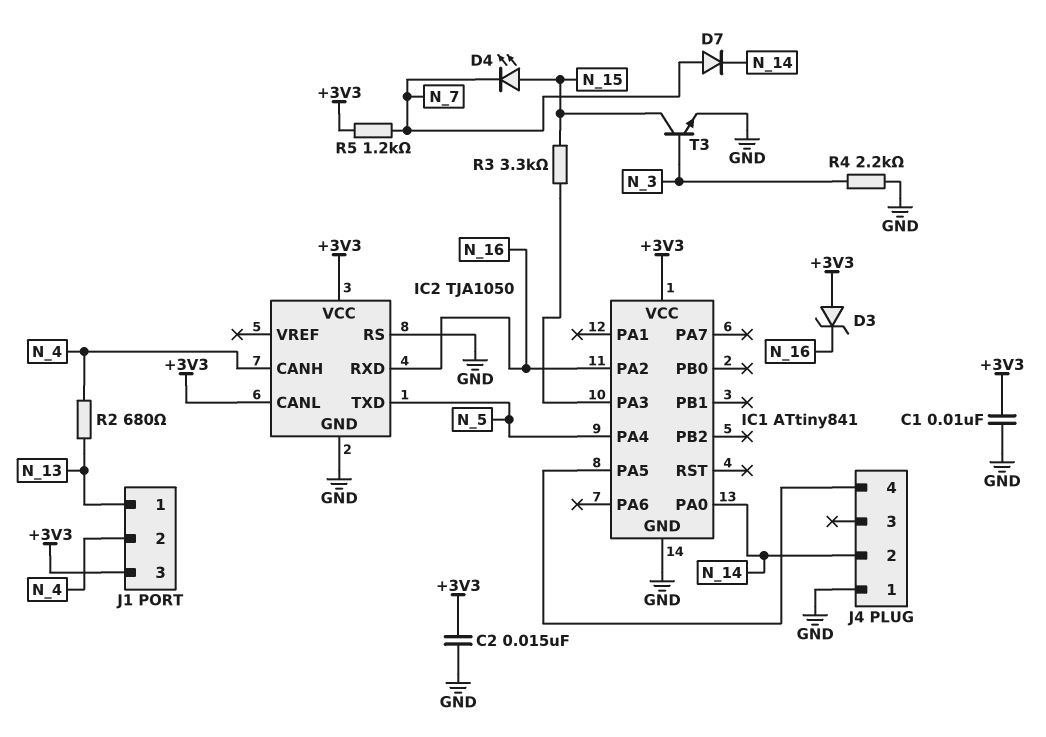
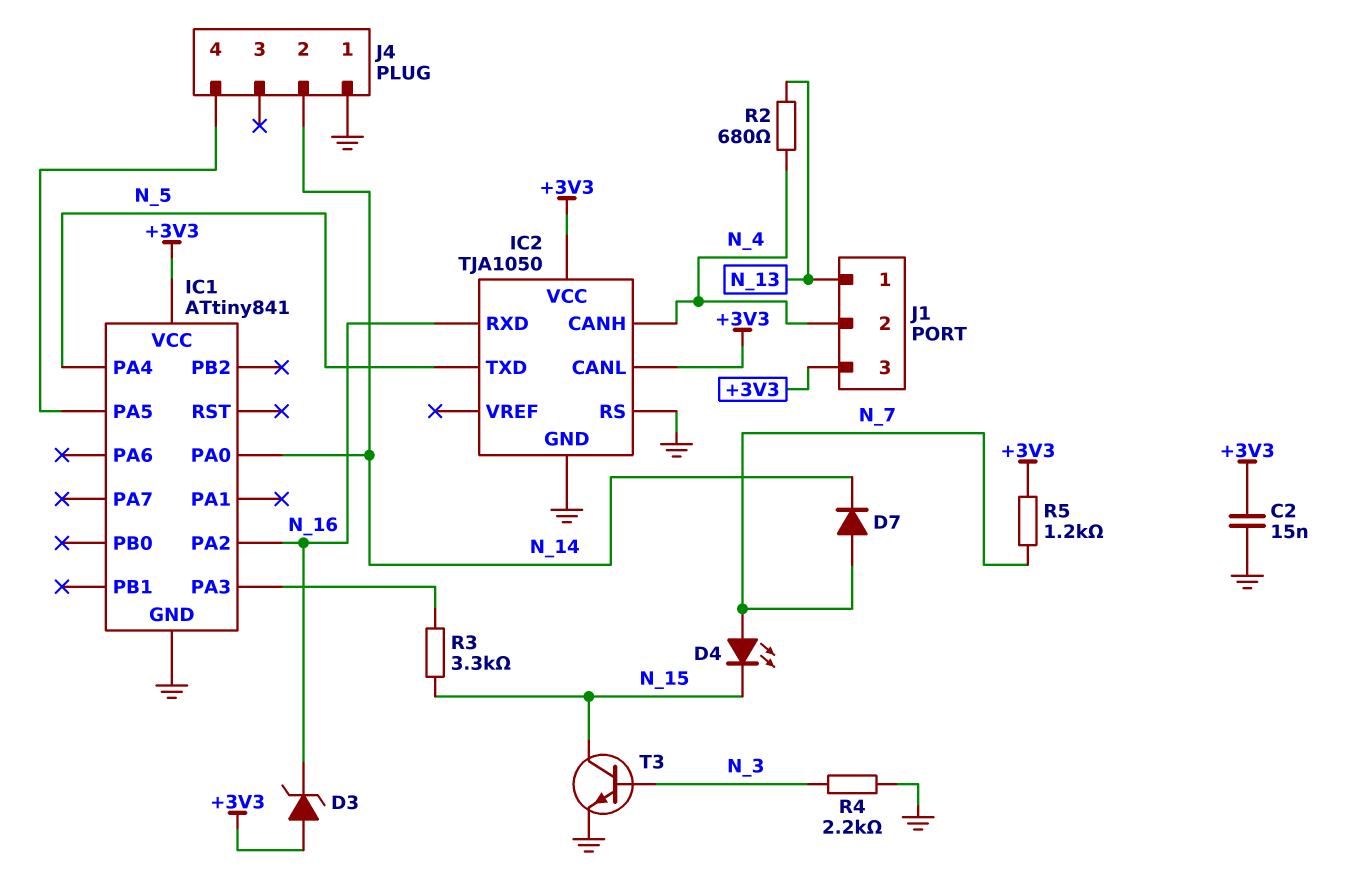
C1: 10nF (+3V3, GND) -> none
D4: LED (A N_15, K N_7) -> LED (A N_7, K N_15)

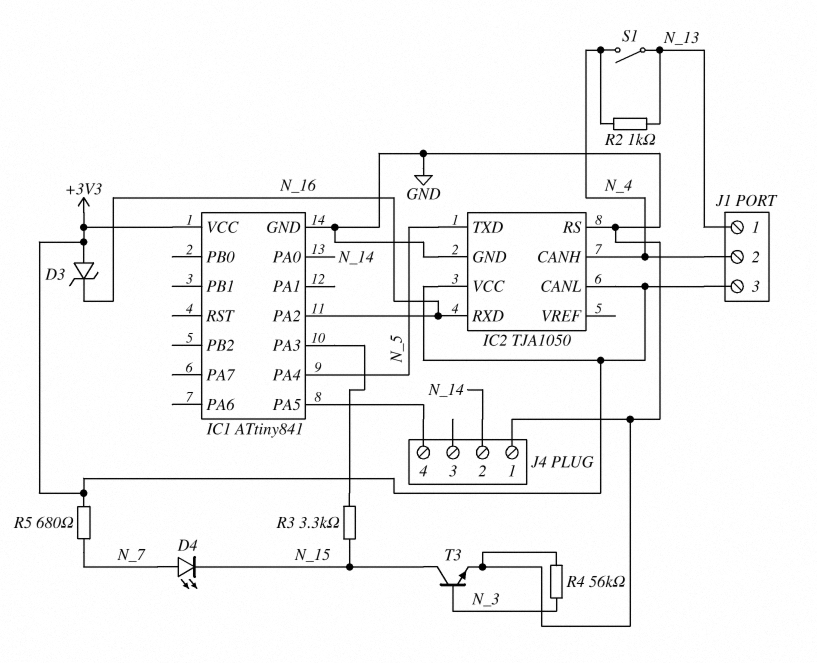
C2: 15nF (+3V3, GND) -> none
D7: diode (A N_7, K N_14) -> none
R2: 680 (N_4, N_13) -> 1k (N_4, N_13)
R4: 2.2k (GND, N_3) -> 56k (GND, N_3)
R5: 1.2k (+3V3, N_7) -> 680 (+3V3, N_7)
S1: none -> switch (N_4, N_13)

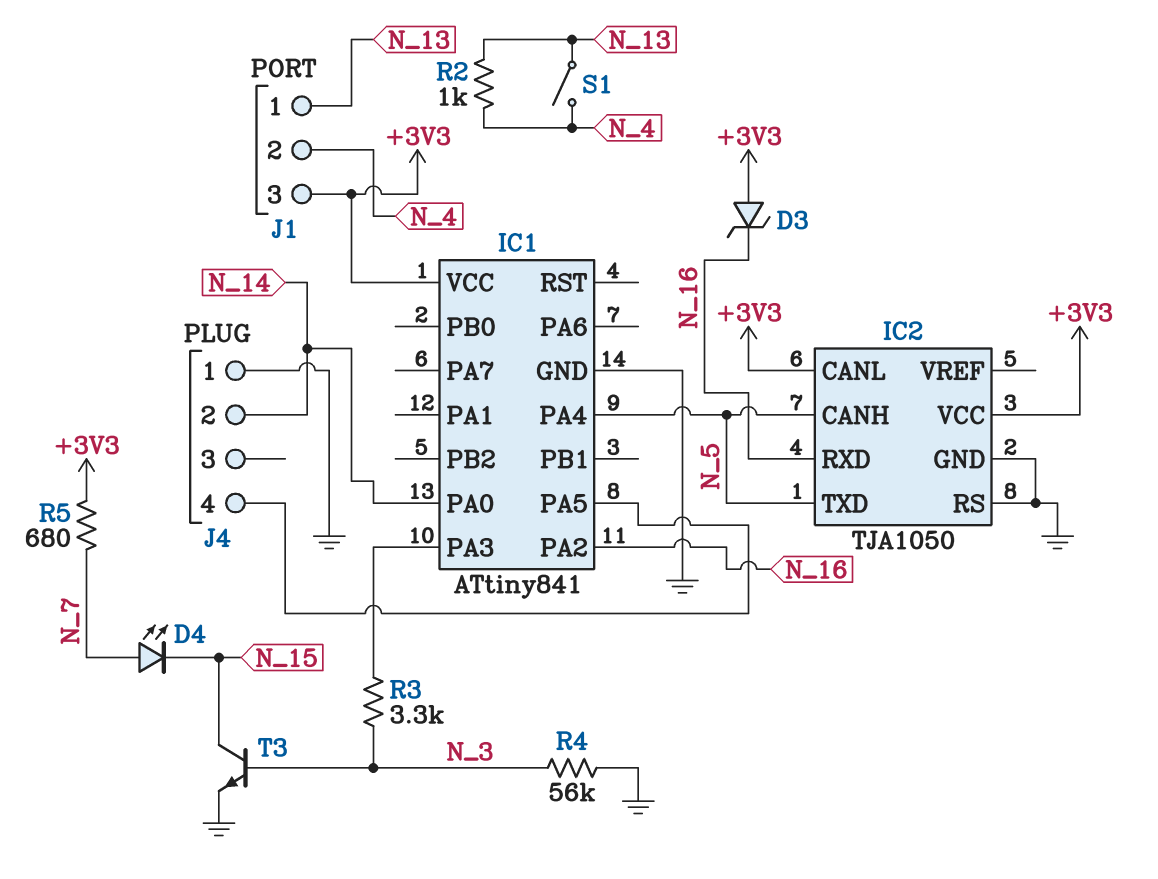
IC2 pin CANH: N_4 -> N_5
R3: 3.3k (IC1/PA3, N_15) -> 3.3k (IC1/PA3, N_3)

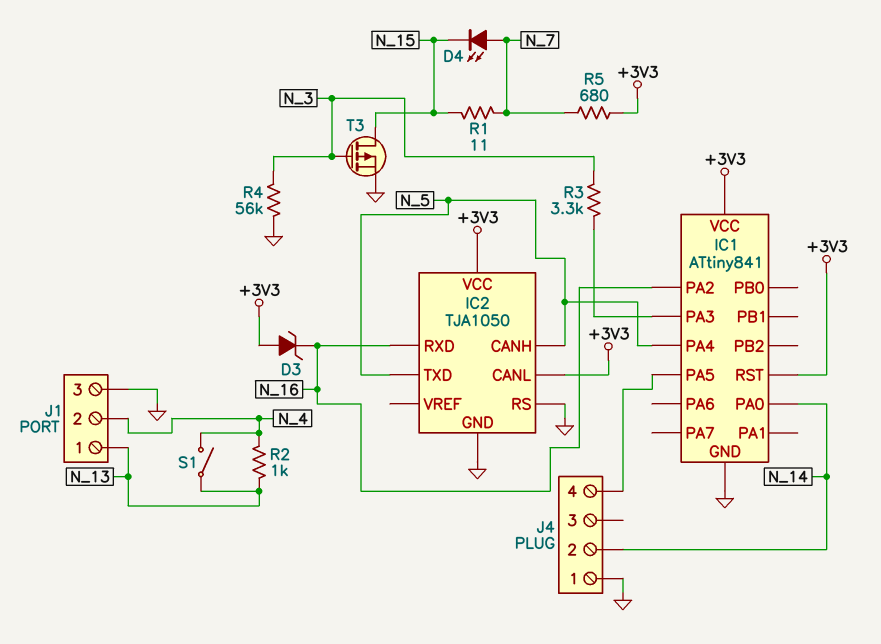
IC1 pin RST: none -> +3V3
J1 pin 3: +3V3 -> GND
R1: none -> 11 (N_7, N_15)
T3: NPN (B N_3, C N_15, E GND) -> PMOS (G N_3, D N_15, S GND)

